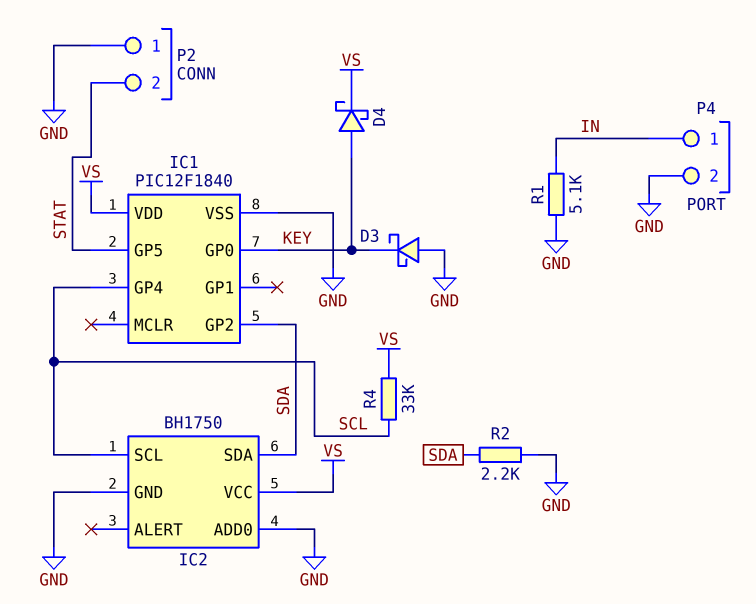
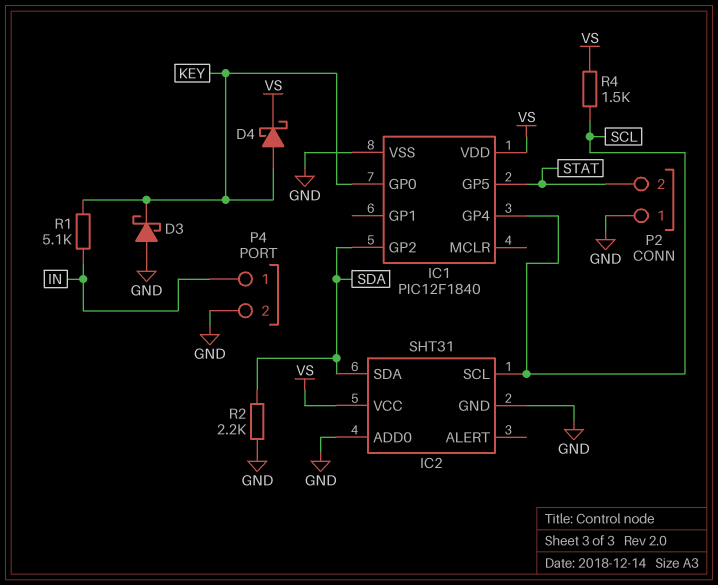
IC2: BH1750 -> SHT31
R1: 5.1k (GND, IN) -> 5.1k (IN, KEY)
R4: 33k (SCL, VS) -> 1.5k (SCL, VS)

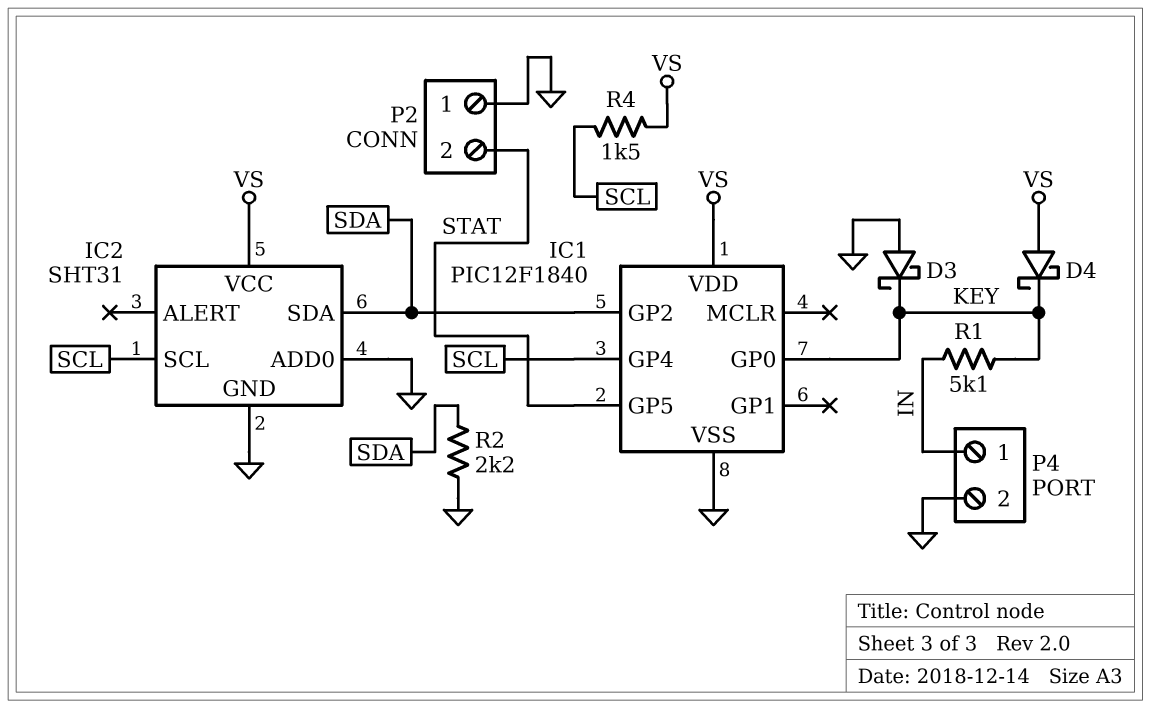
D4: schottky (A KEY, K VS) -> schottky (A VS, K KEY)

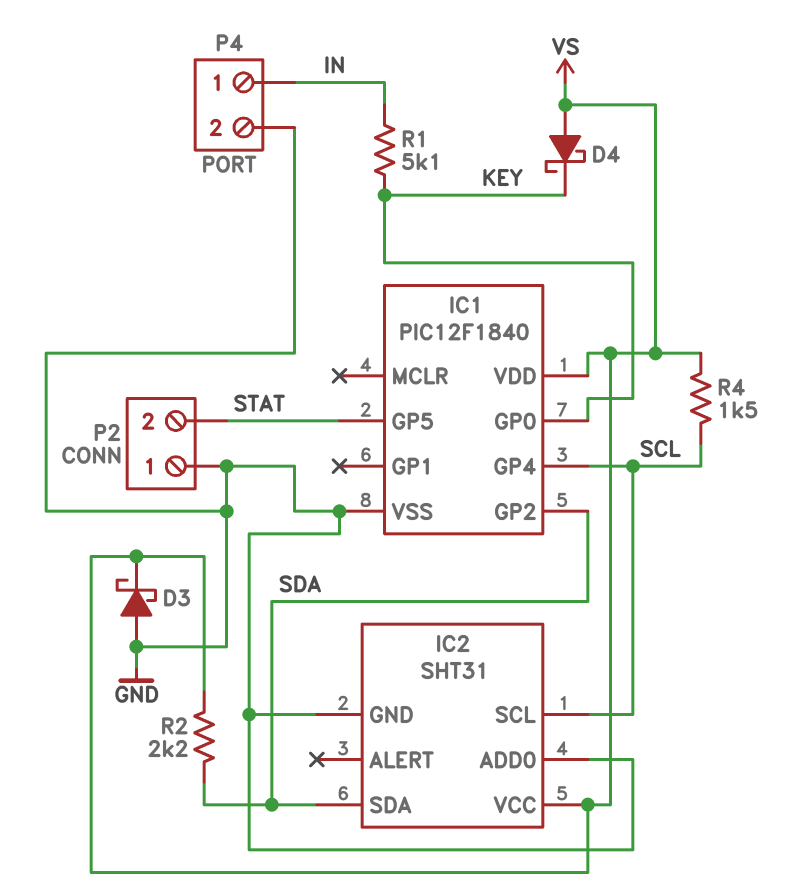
D3: schottky (A GND, K KEY) -> schottky (A GND, K VS)
R2: 2.2k (GND, SDA) -> 2.2k (SDA, VS)

